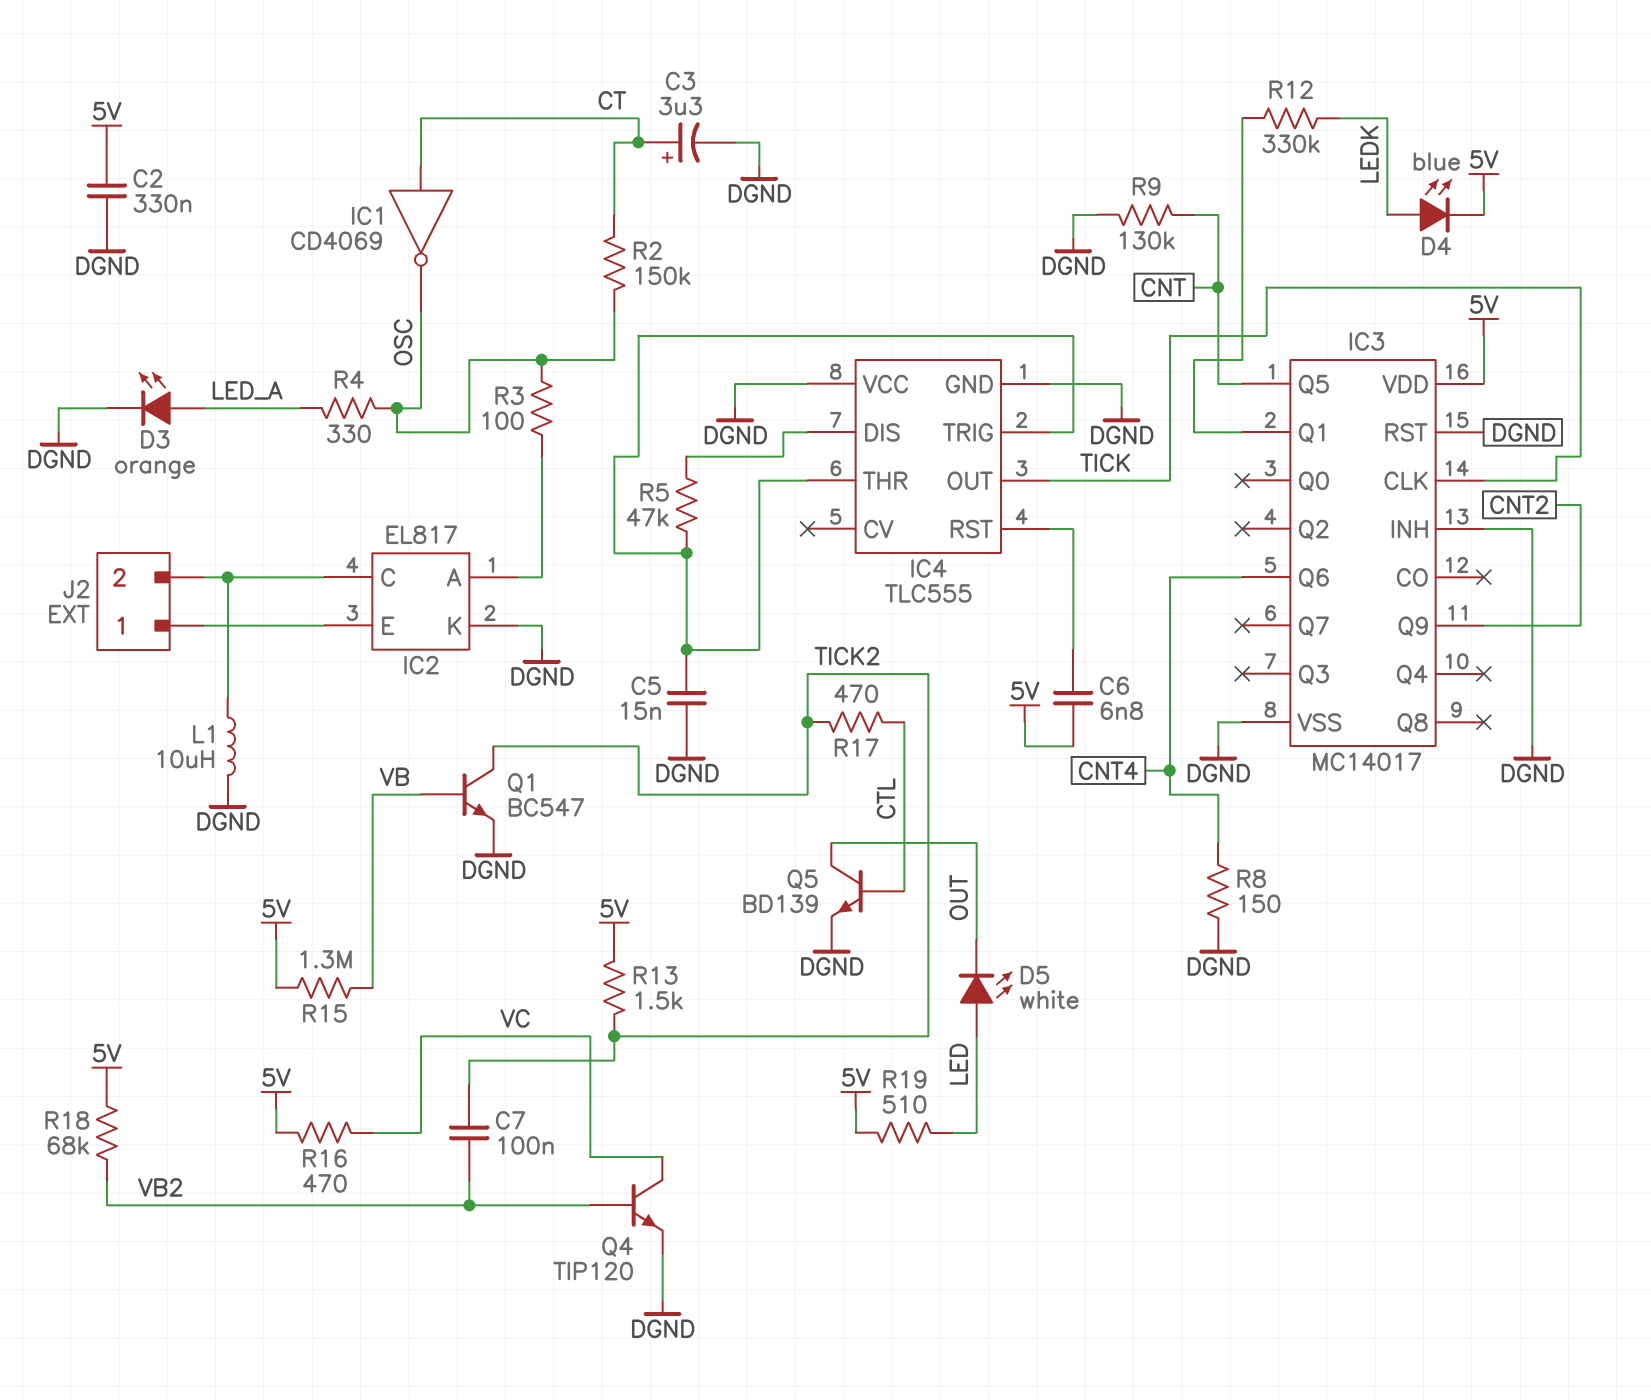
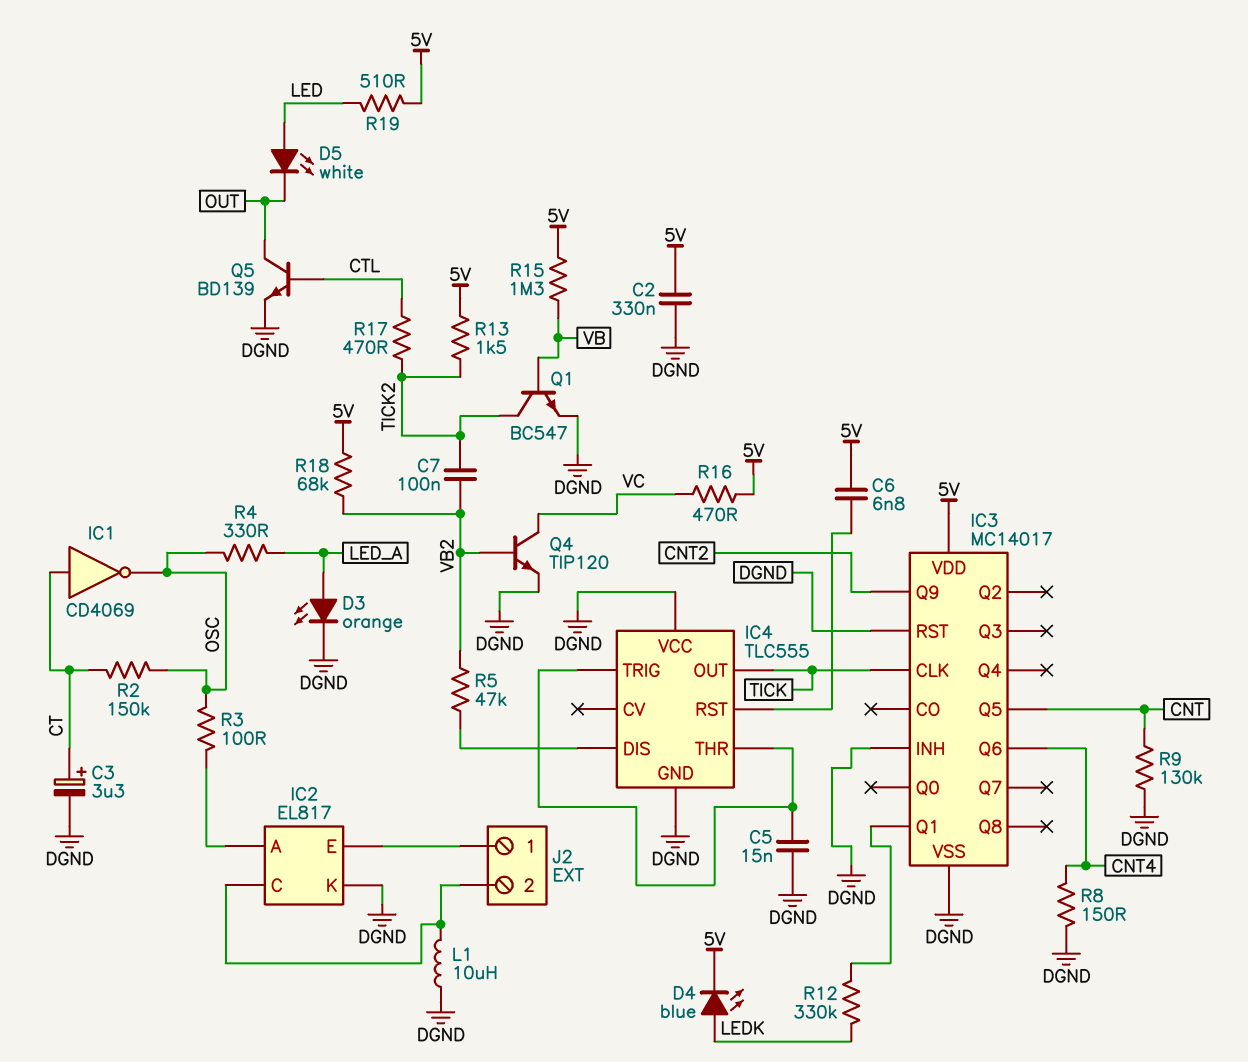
R5: 47k (IC4/DIS, IC4/THR) -> 47k (IC4/DIS, VB2)

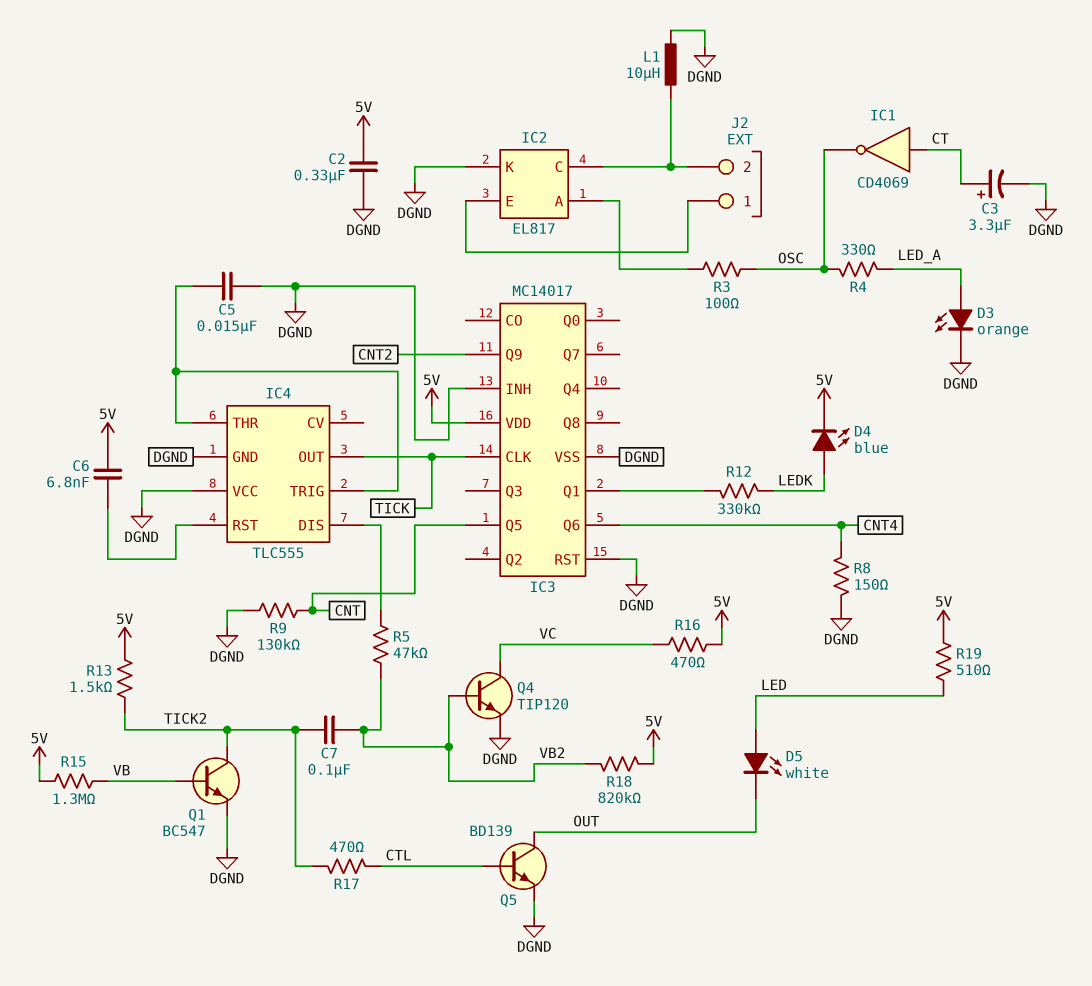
R2: 150k (CT, OSC) -> none
R18: 68k (5V, VB2) -> 820k (5V, VB2)

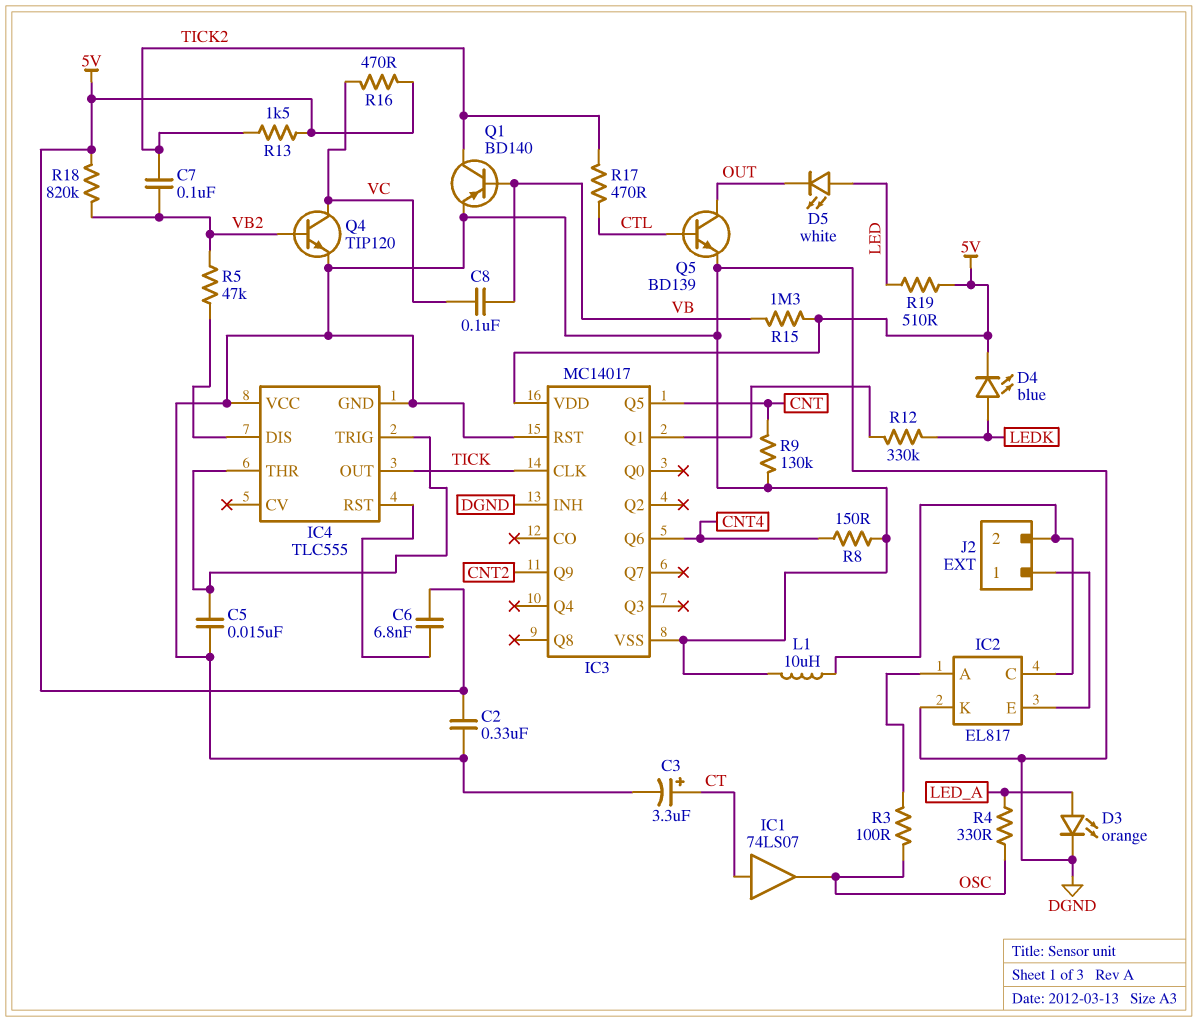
C8: none -> 100nF (VB, VC)
IC1: NOT CD4069 (in CT, out OSC) -> buffer 74LS07 (in CT, out OSC)
Q1: NPN BC547 (B VB, C TICK2, E DGND) -> PNP BD140 (B VB, C TICK2, E DGND)

